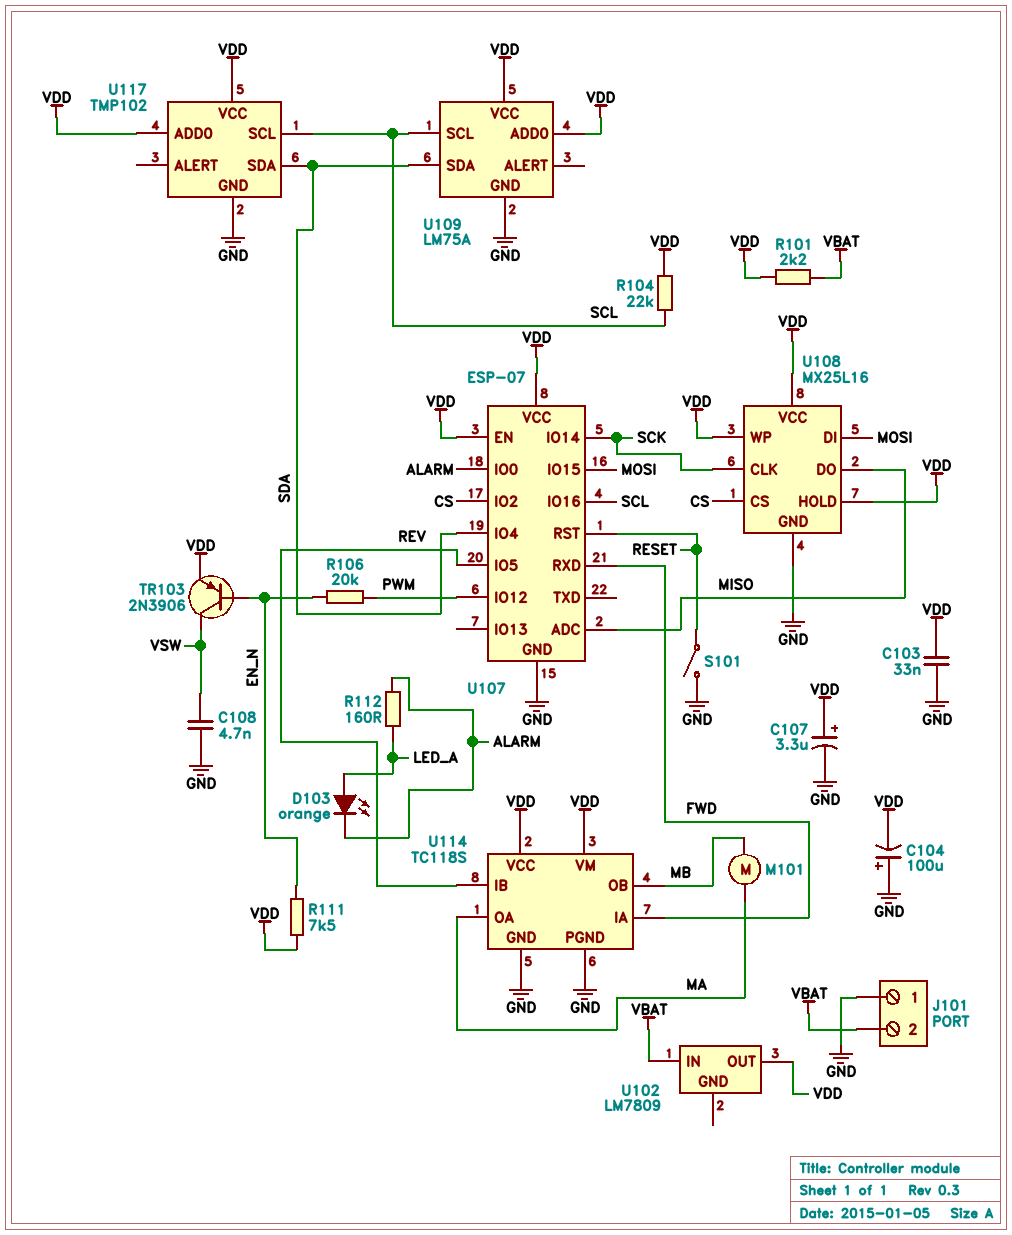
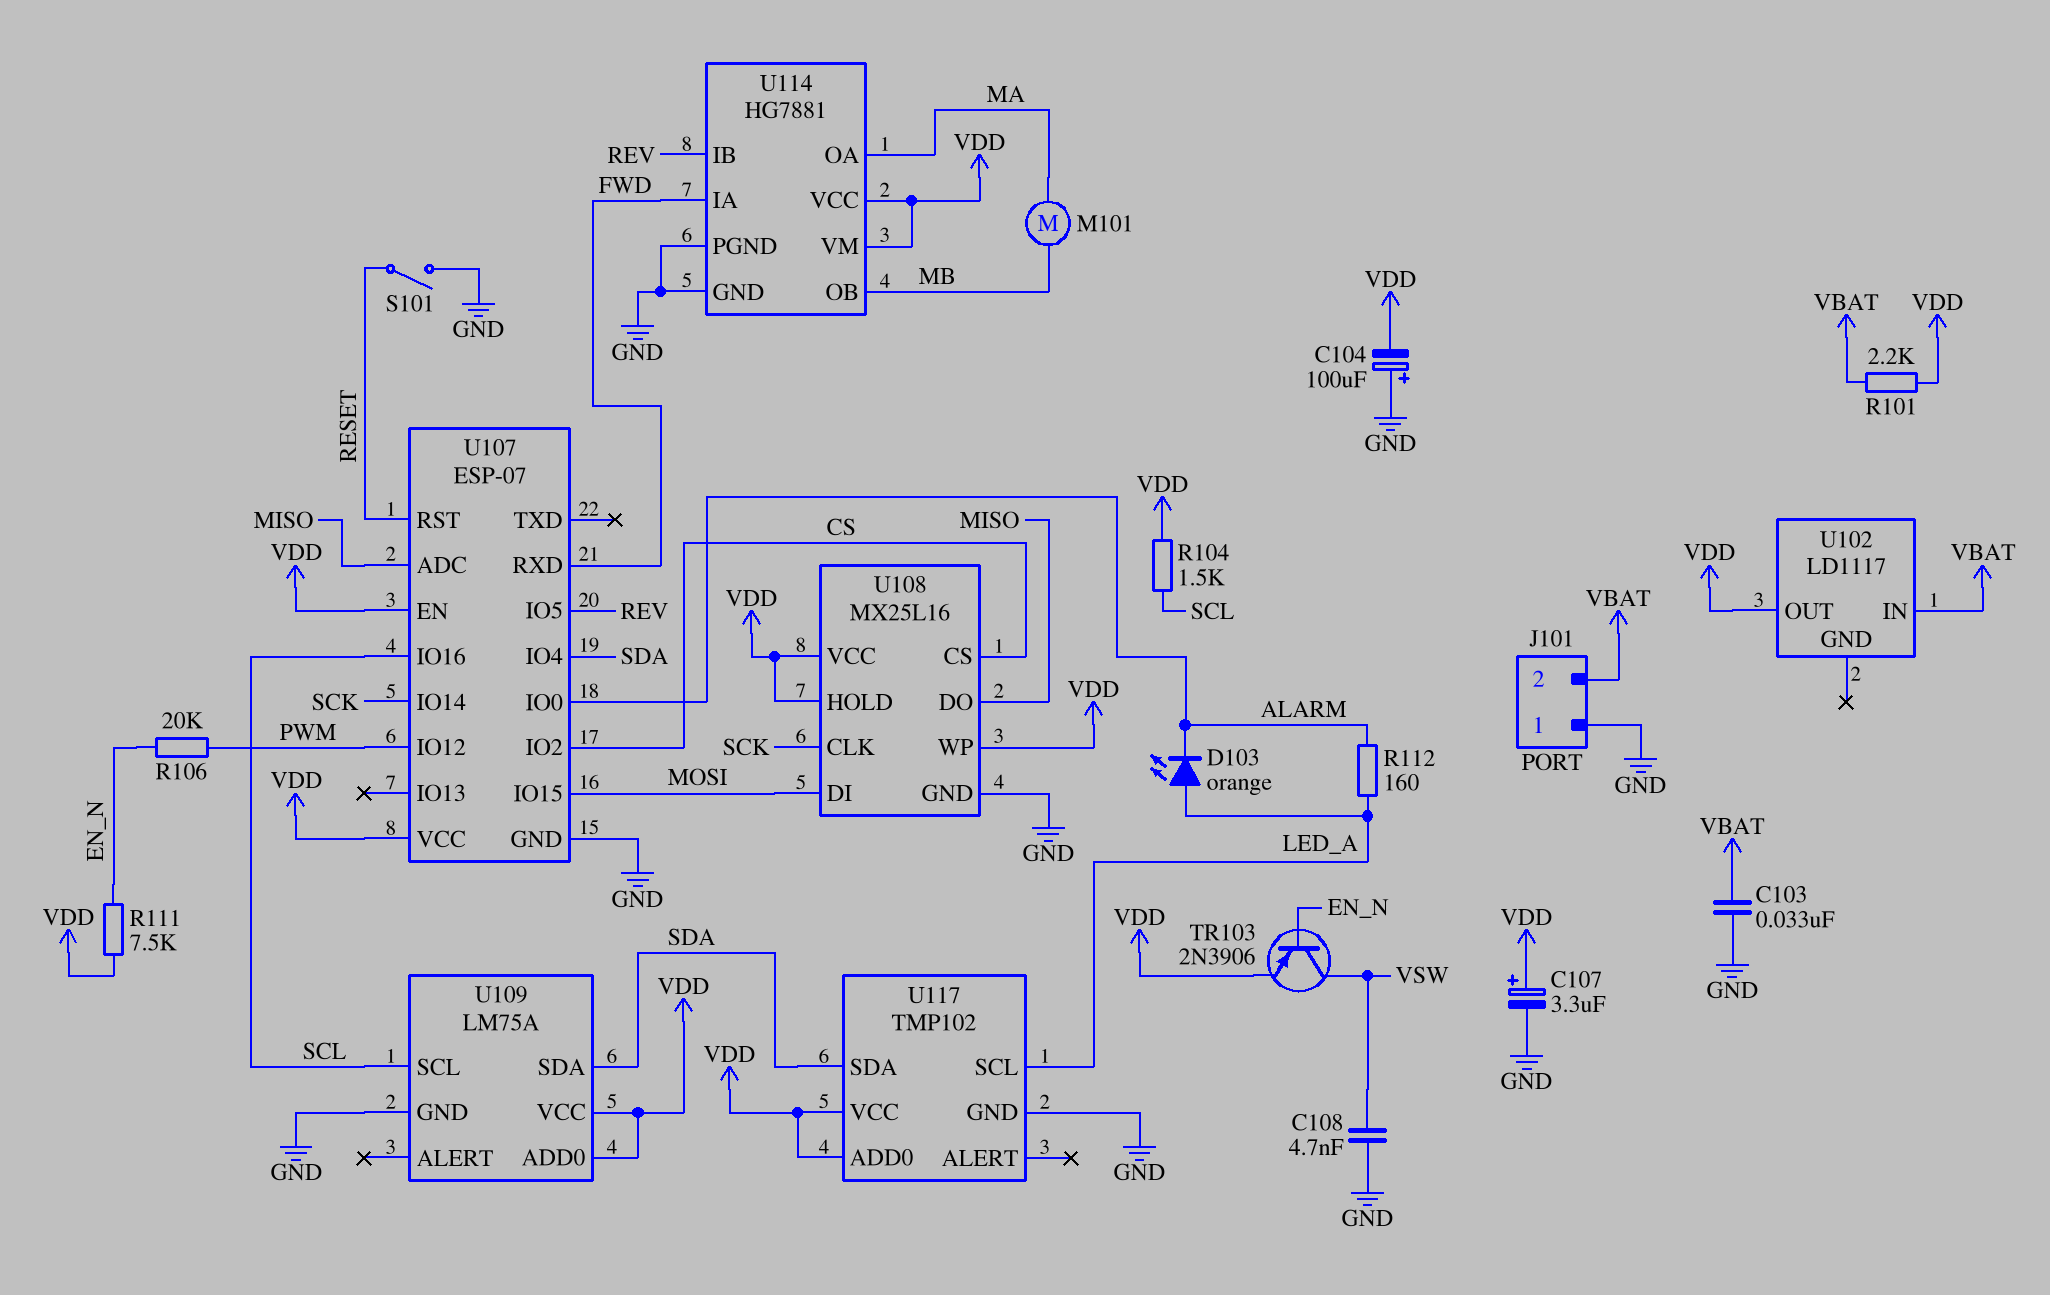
C103: 33nF (GND, VDD) -> 33nF (GND, VBAT)
R104: 22k (SCL, VDD) -> 1.5k (SCL, VDD)
U102: LM7809 -> LD1117
U114: TC118S -> HG7881
U117 pin SCL: SCL -> LED_A

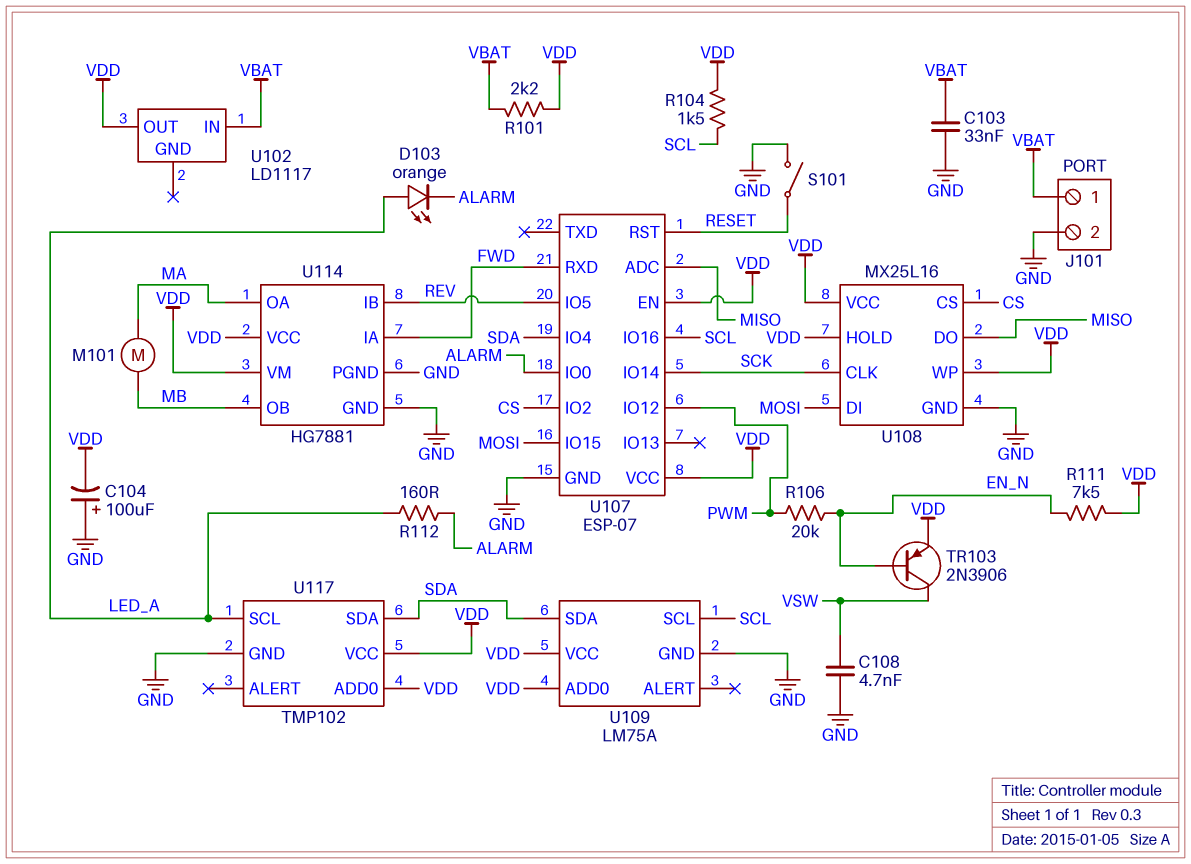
C107: 3.3uF (plus VDD, minus GND) -> none
J101 pin 1: GND -> VBAT
J101 pin 2: VBAT -> GND

